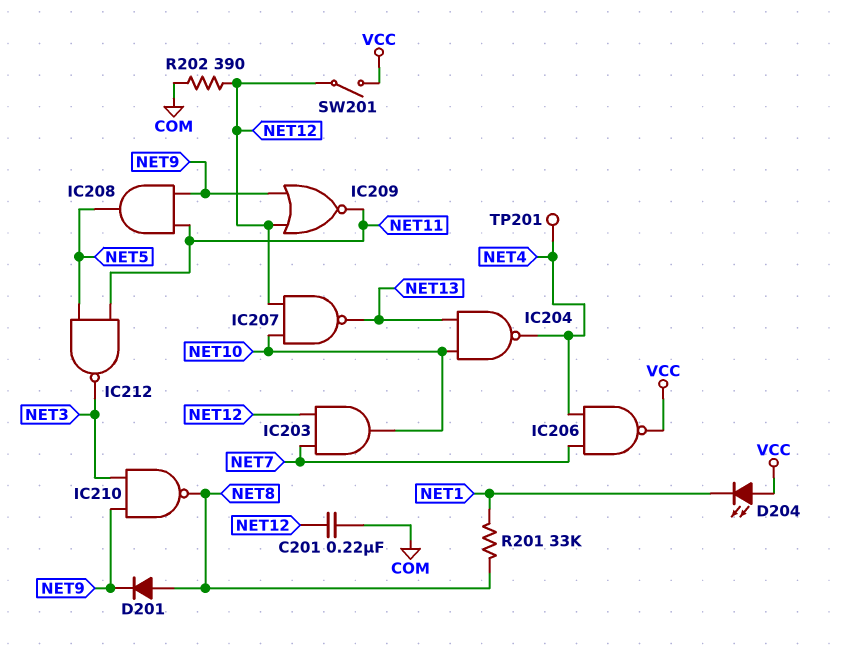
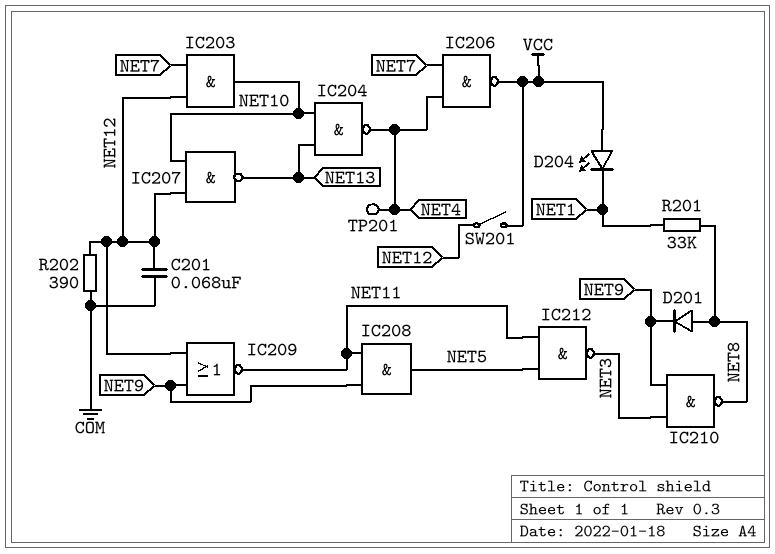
C201: 220nF (COM, NET12) -> 68nF (COM, NET12)

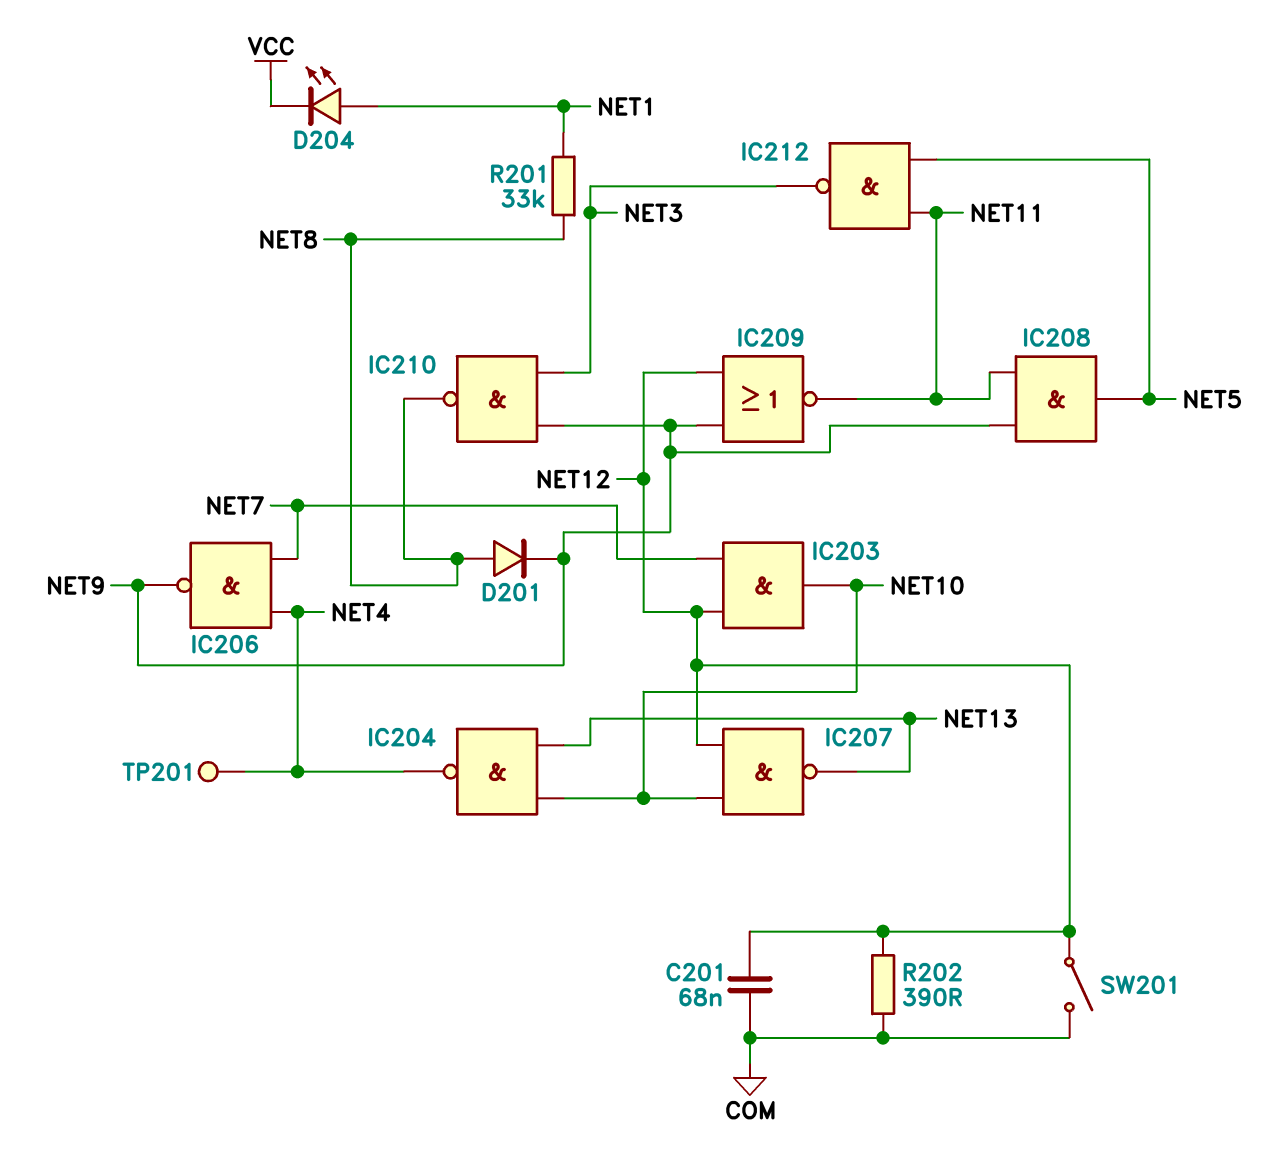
D204: LED (A VCC, K NET1) -> LED (A NET1, K VCC)
IC206: NAND (in NET4, in NET7, out VCC) -> NAND (in NET4, in NET7, out NET9)
SW201: switch (NET12, VCC) -> switch (COM, NET12)

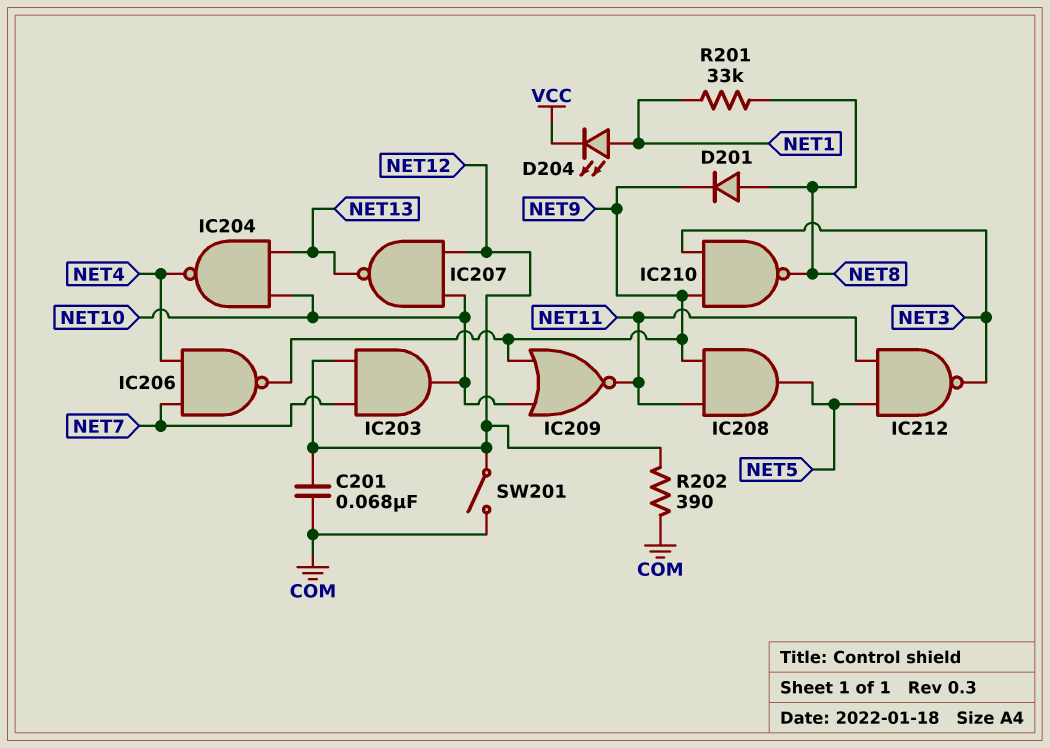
IC209: NOR (in NET9, in NET12, out NET11) -> NOR (in NET9, in NET10, out NET11)
TP201: test point (NET4) -> none

